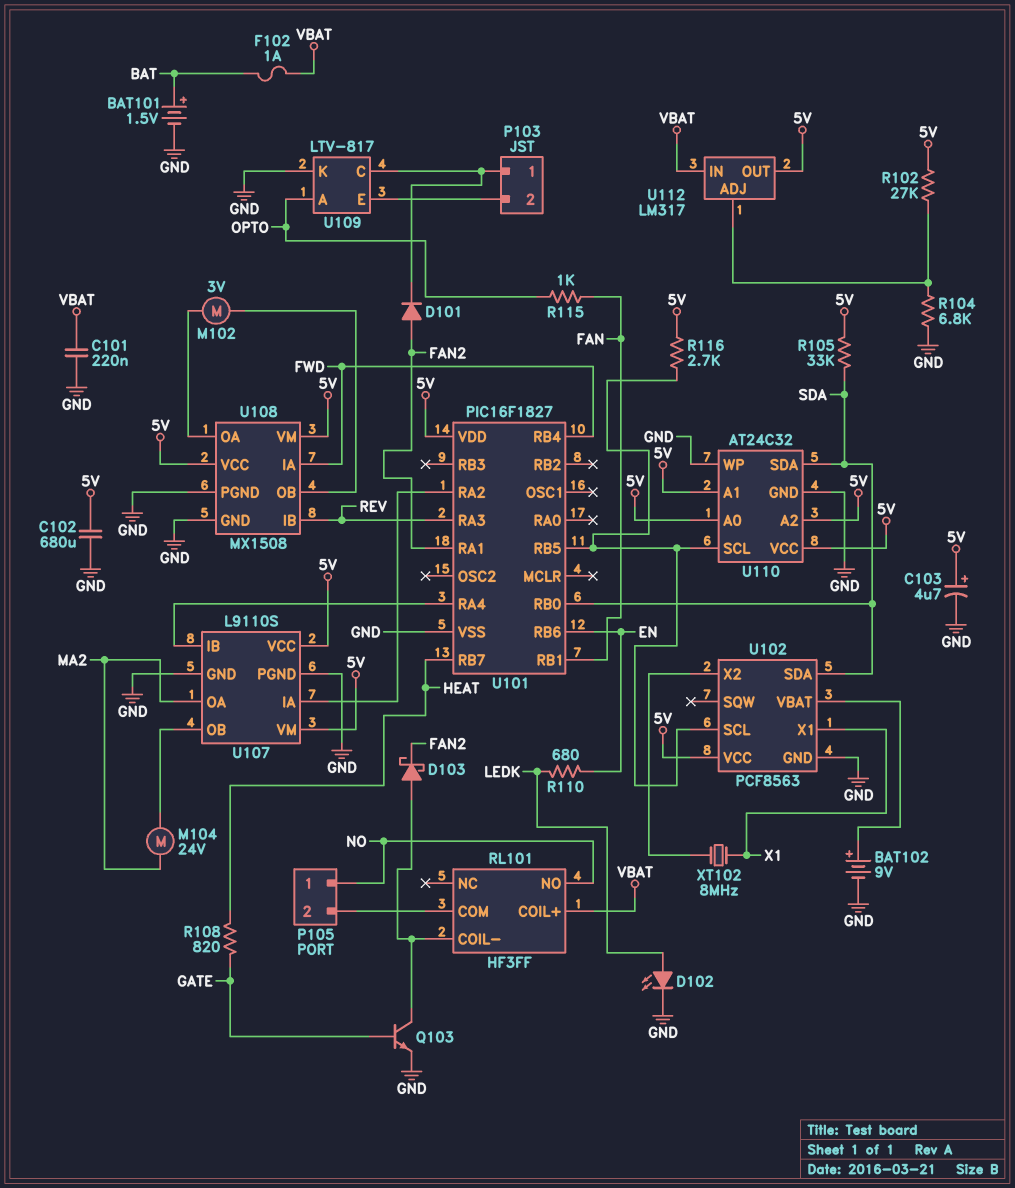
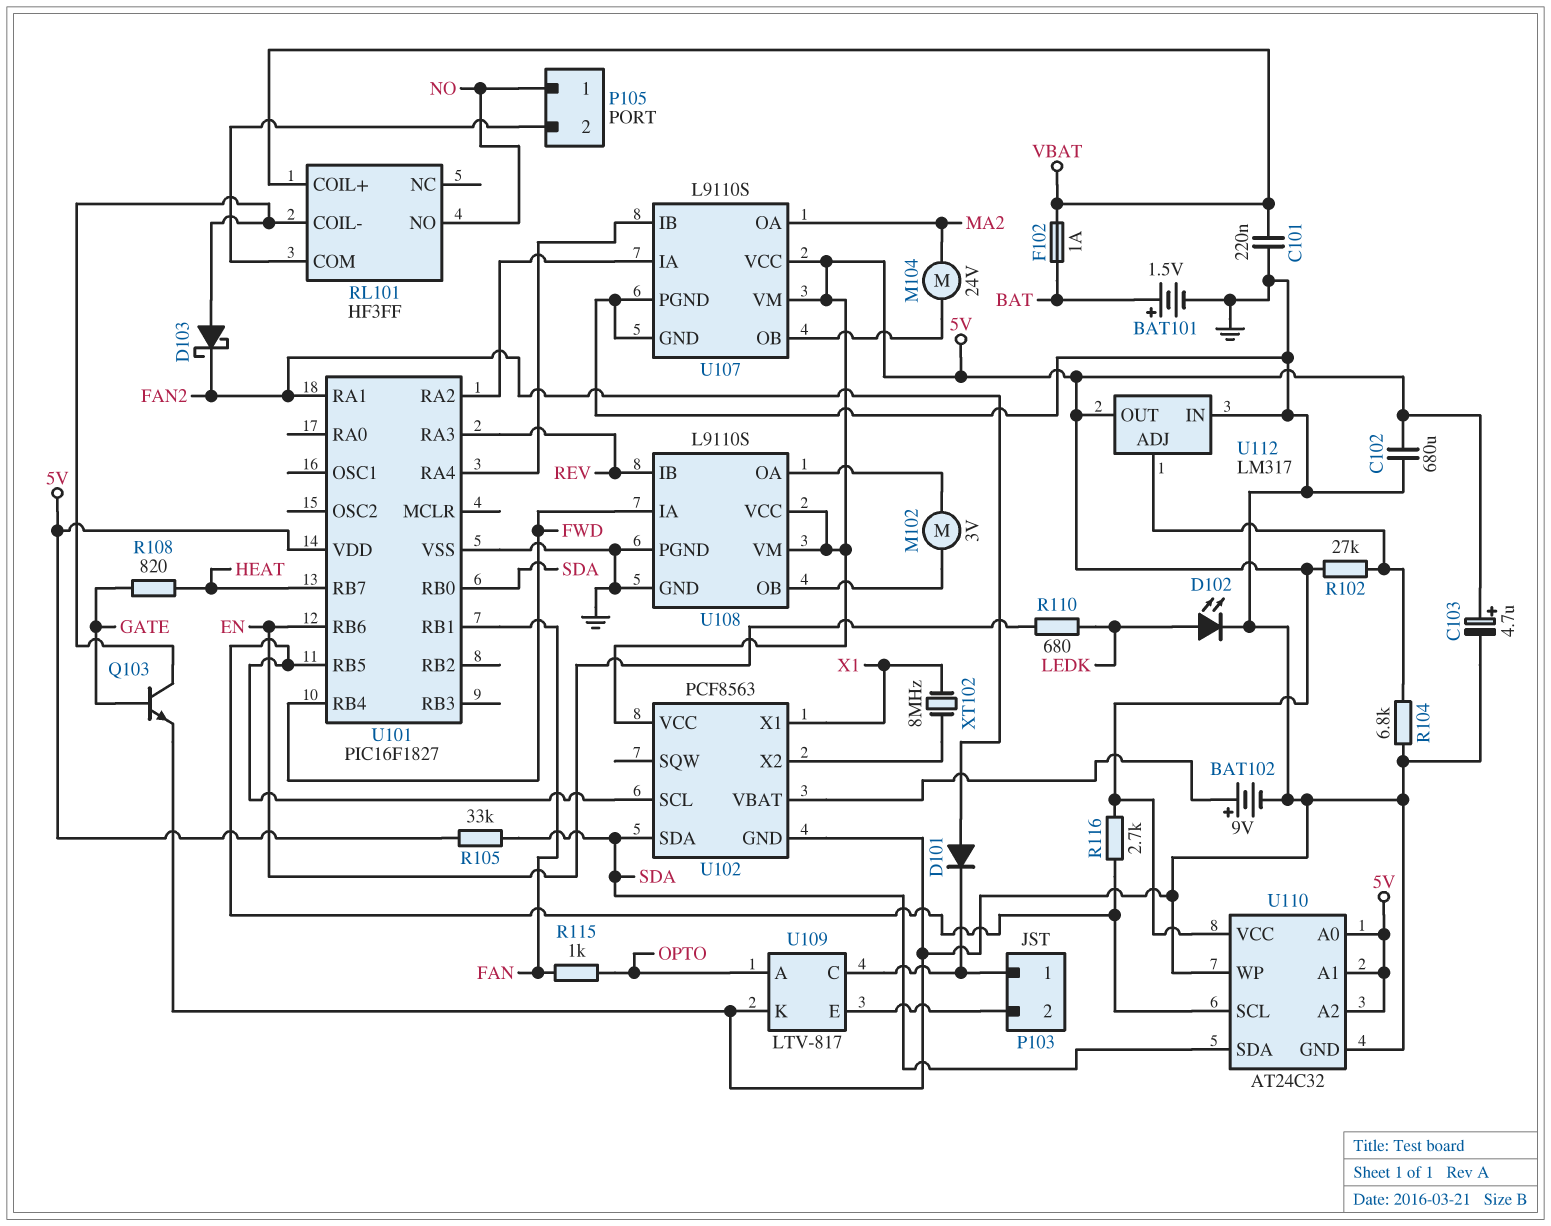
U108: MX1508 -> L9110S
U112 pin IN: VBAT -> GND

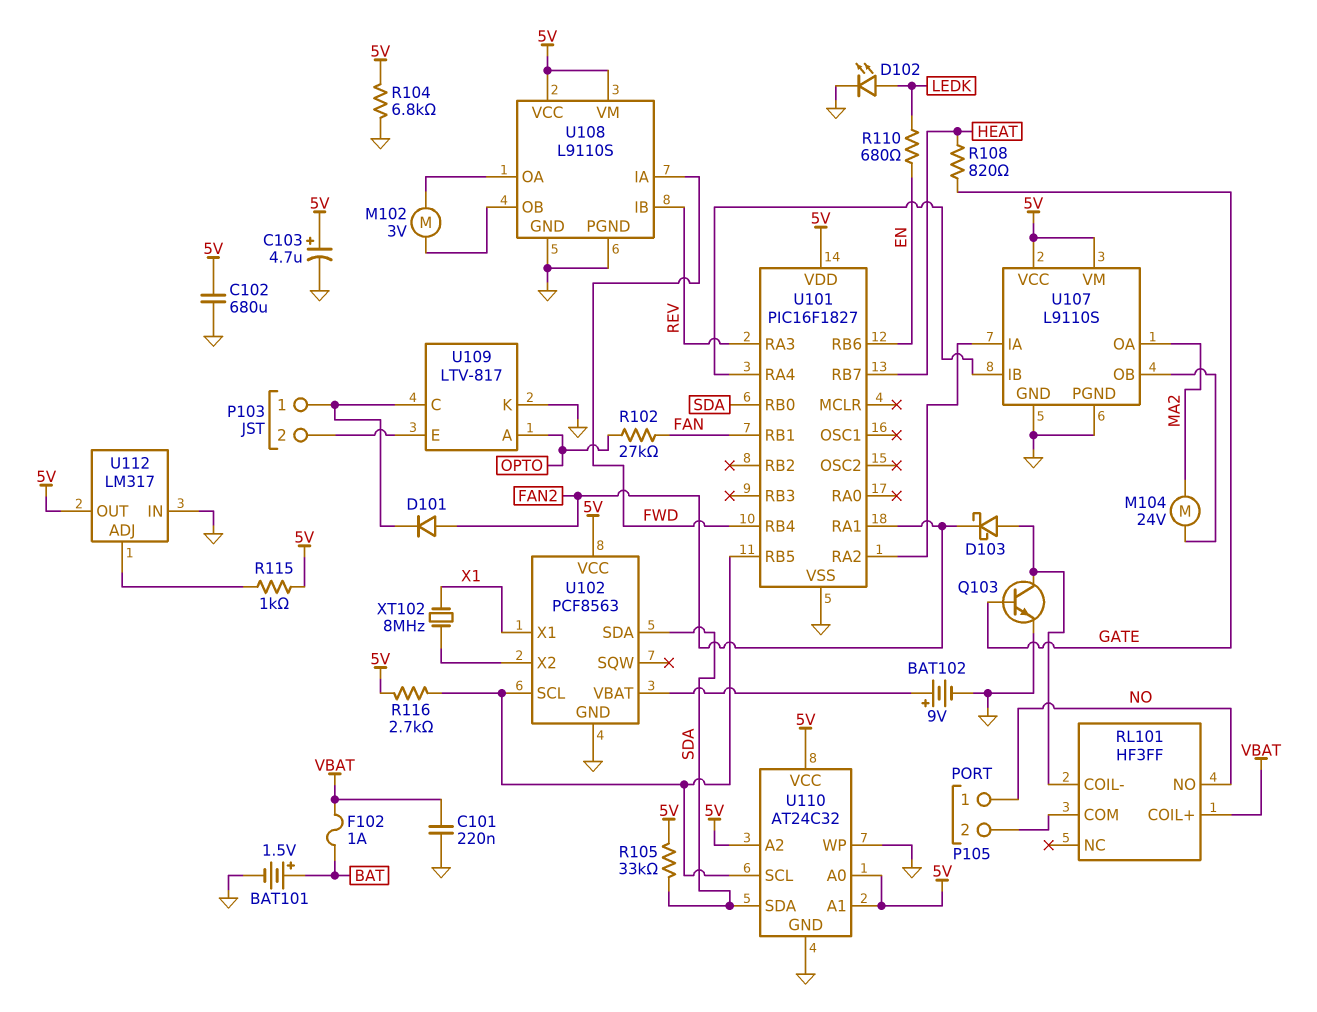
R102: 27k (5V, U112/ADJ) -> 27k (FAN, OPTO)
R104: 6.8k (GND, U112/ADJ) -> 6.8k (5V, GND)
R115: 1k (FAN, OPTO) -> 1k (5V, U112/ADJ)

